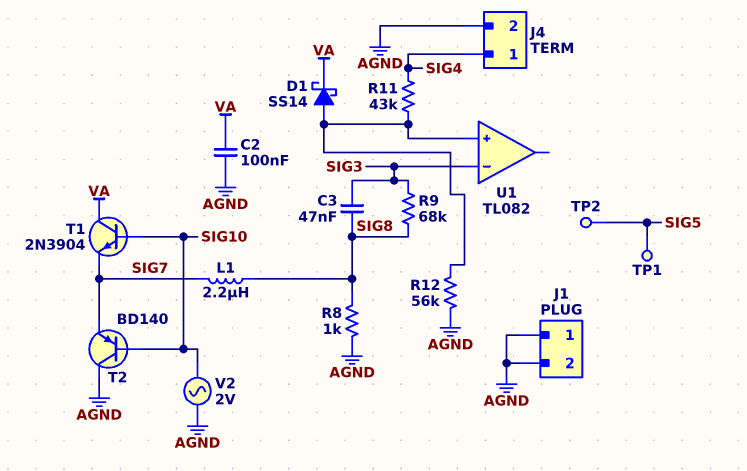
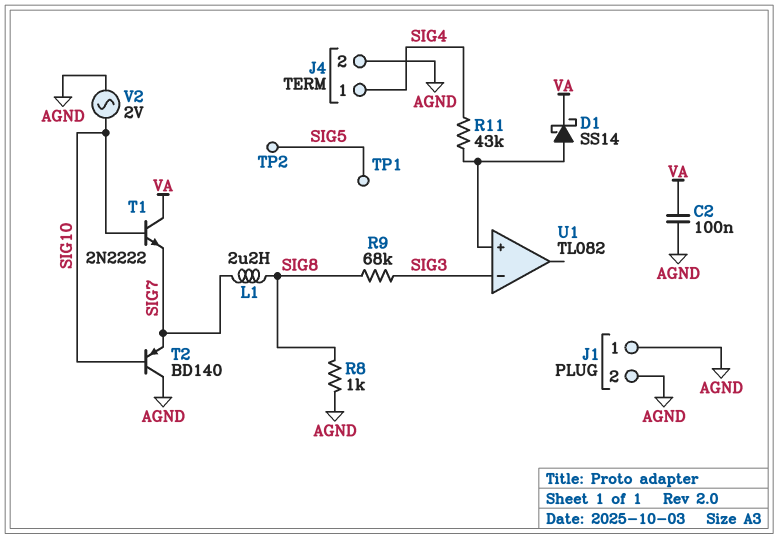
C3: 47nF (SIG3, SIG8) -> none
R12: 56k (AGND, U1/in+) -> none
T1: NPN 2N3904 (B SIG10, C VA, E SIG7) -> NPN 2N2222 (B SIG10, C VA, E SIG7)

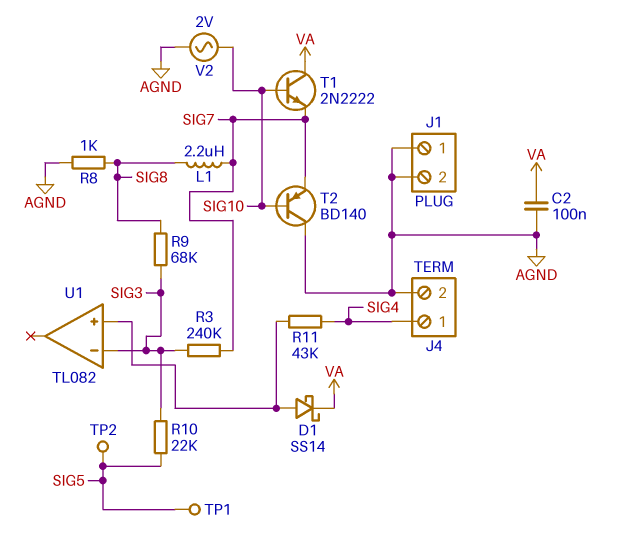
R3: none -> 240k (SIG3, SIG7)
R10: none -> 22k (SIG3, SIG5)

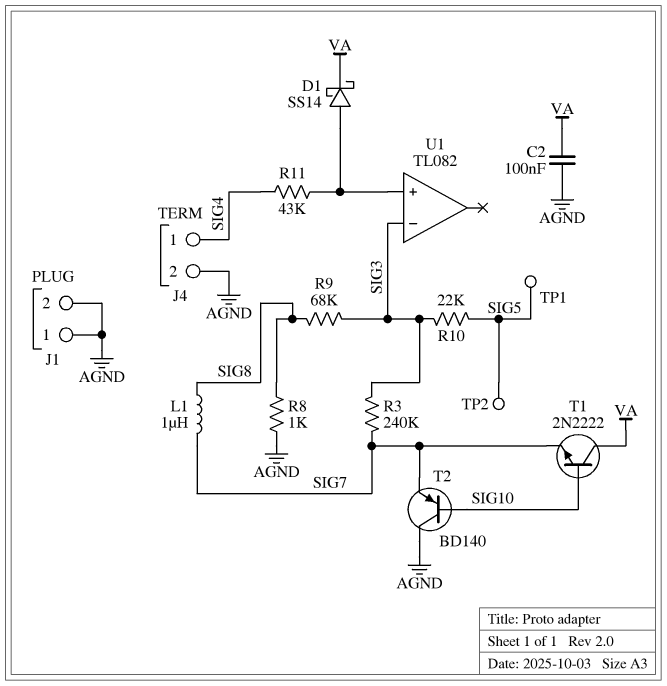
L1: 2.2uH (SIG7, SIG8) -> 1uH (SIG7, SIG8)
V2: AC 2V (AGND, SIG10) -> none

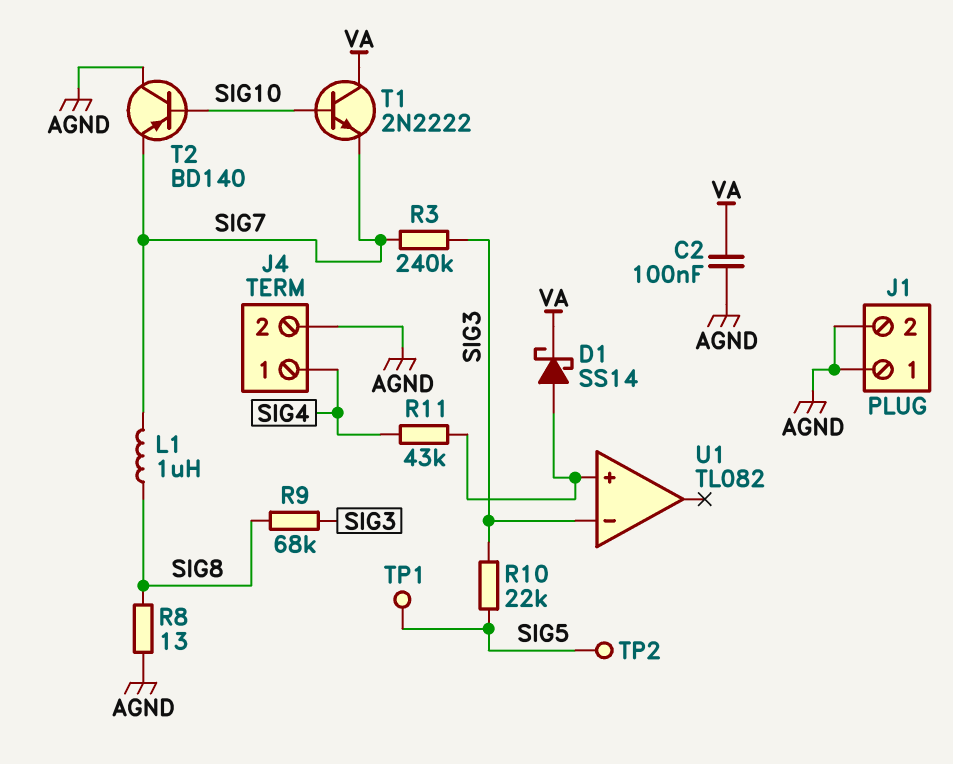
R8: 1k (AGND, SIG8) -> 13 (AGND, SIG8)

